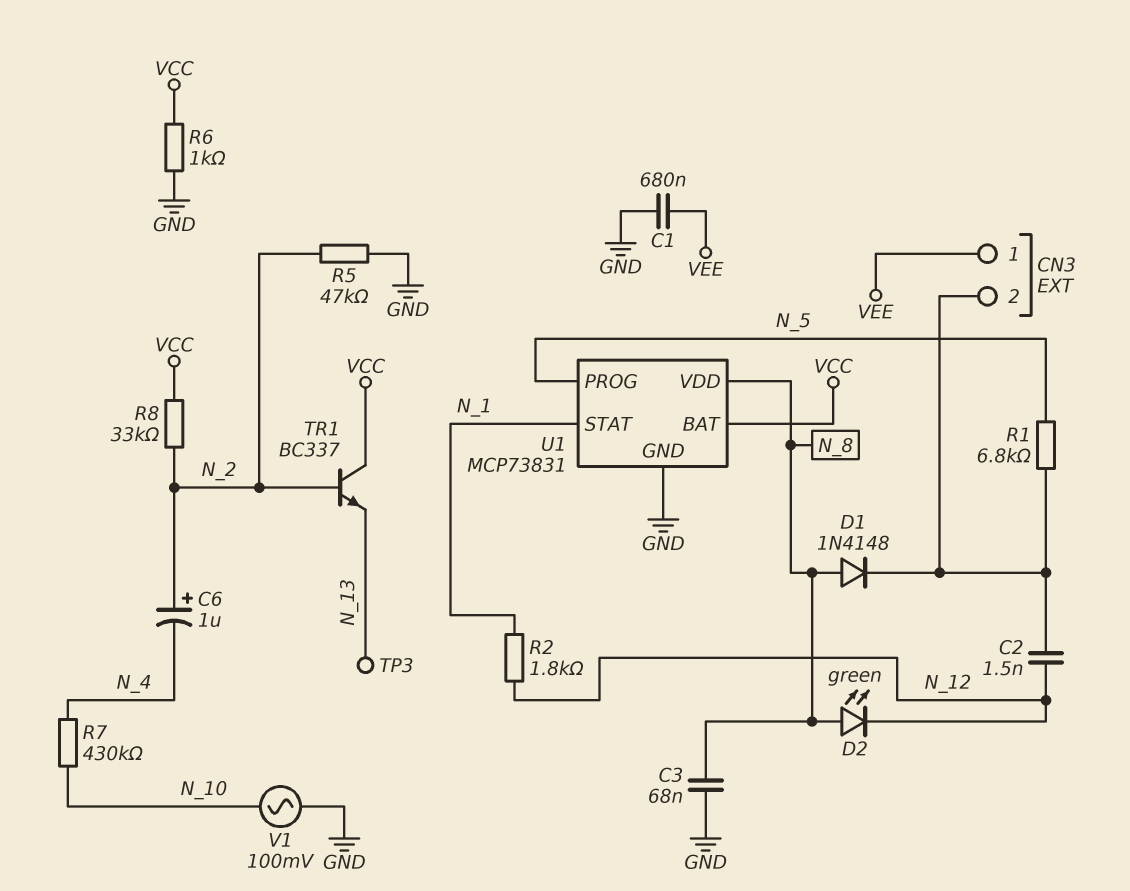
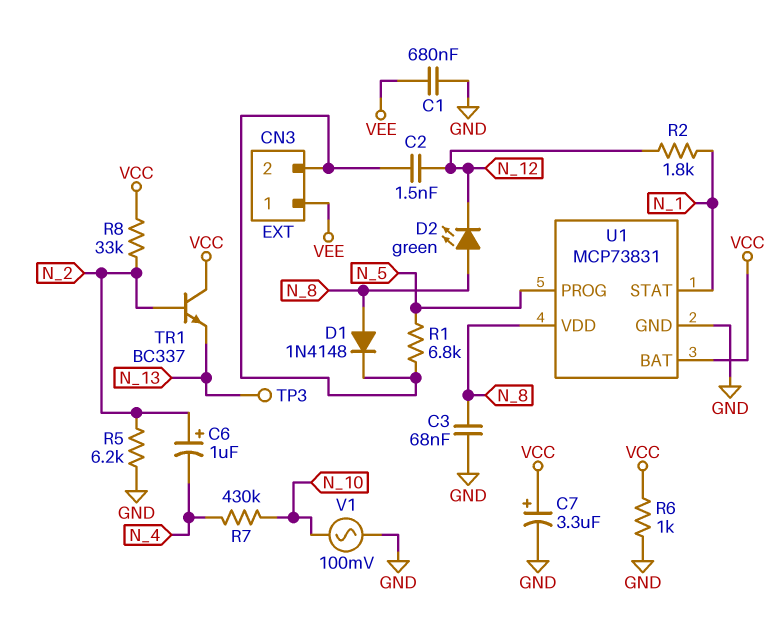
C7: none -> 3.3uF (plus VCC, minus GND)
R5: 47k (GND, N_2) -> 6.2k (GND, N_2)

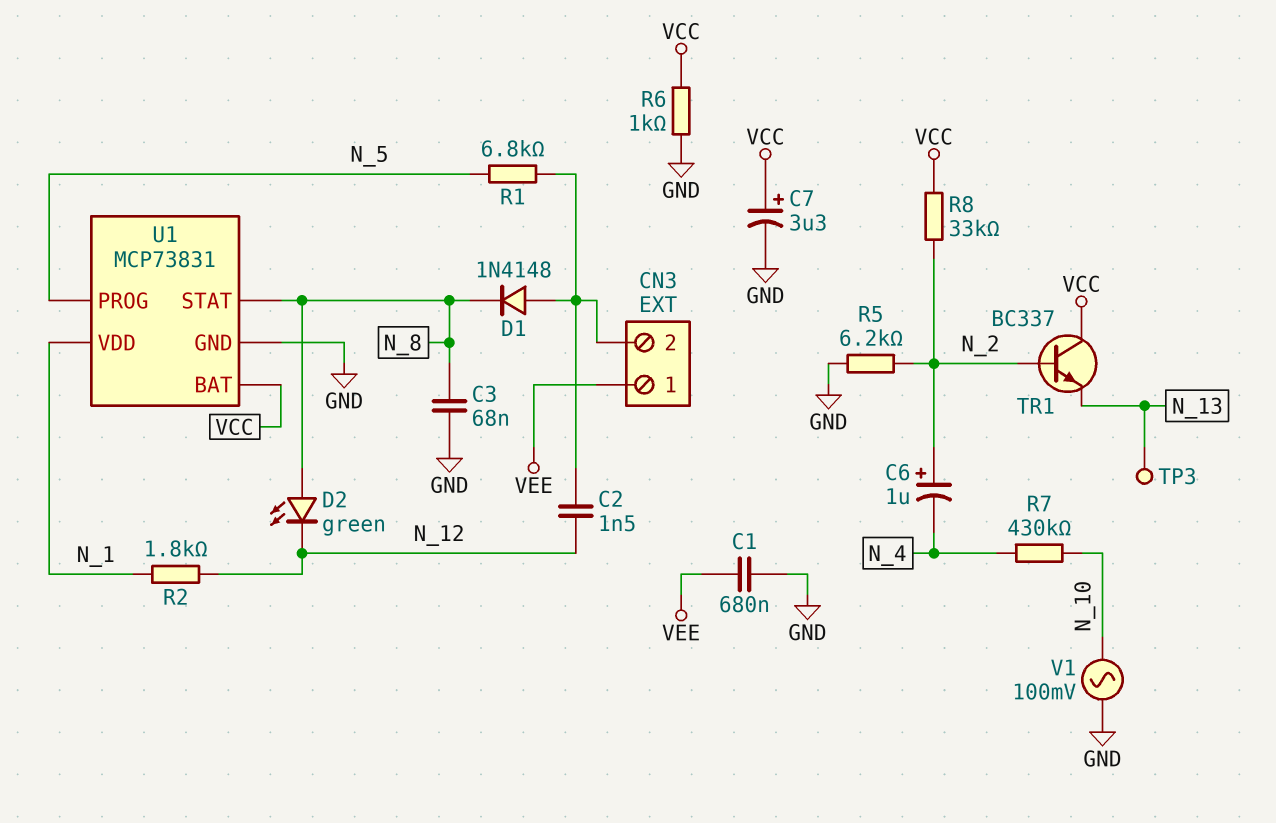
D1: diode 1N4148 (A N_8, K CN3/2) -> diode 1N4148 (A CN3/2, K N_8)
U1 pin STAT: N_1 -> N_8
U1 pin VDD: N_8 -> N_1

